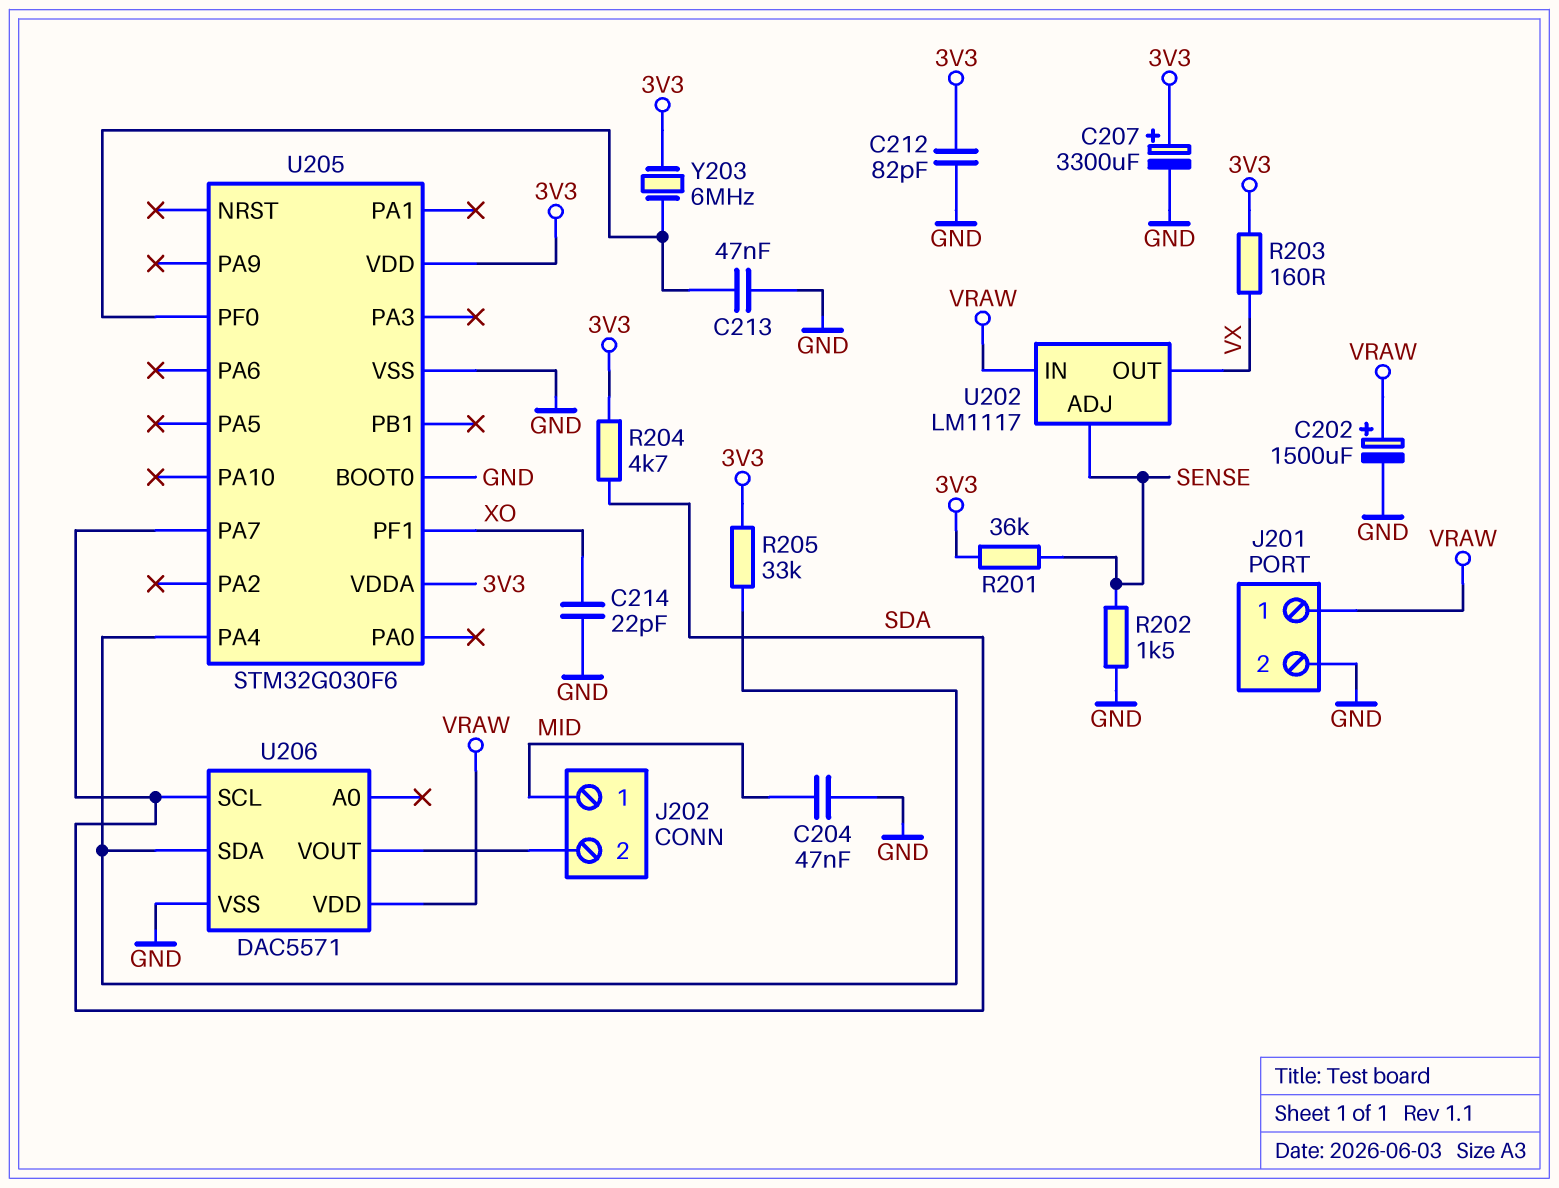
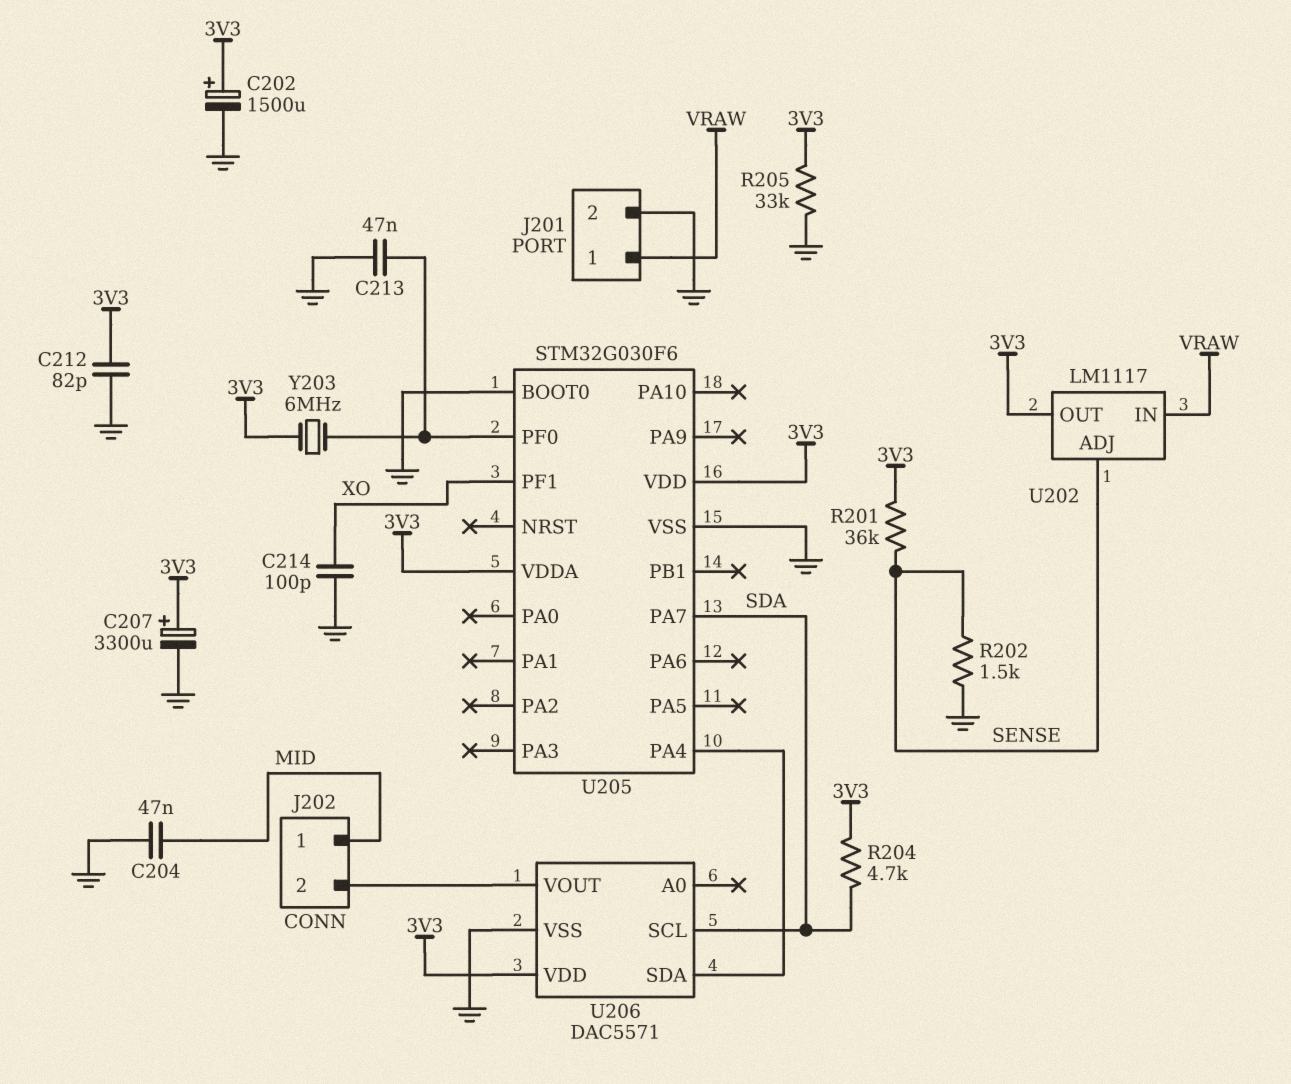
C202: 1500uF (plus VRAW, minus GND) -> 1500uF (plus 3V3, minus GND)
C214: 22pF (GND, XO) -> 100pF (GND, XO)
R203: 160 (3V3, VX) -> none
R205: 33k (3V3, U205/PA4) -> 33k (3V3, GND)
U202 pin OUT: VX -> 3V3
U206 pin VDD: VRAW -> 3V3

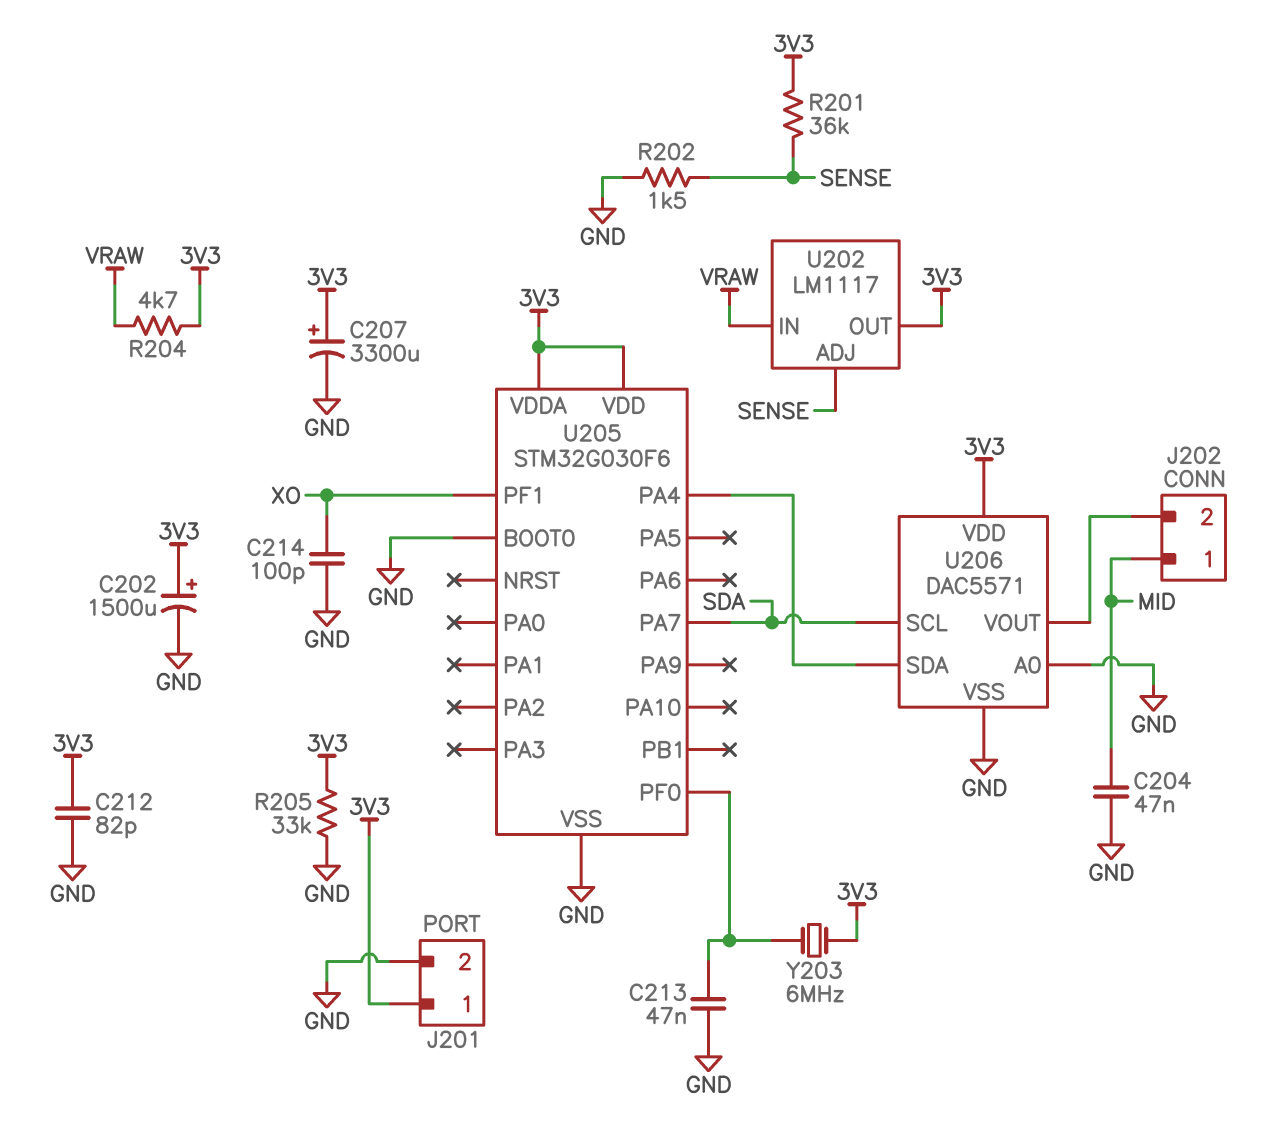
J201 pin 1: VRAW -> 3V3
R204: 4.7k (3V3, SDA) -> 4.7k (3V3, VRAW)
U206 pin A0: none -> GND

